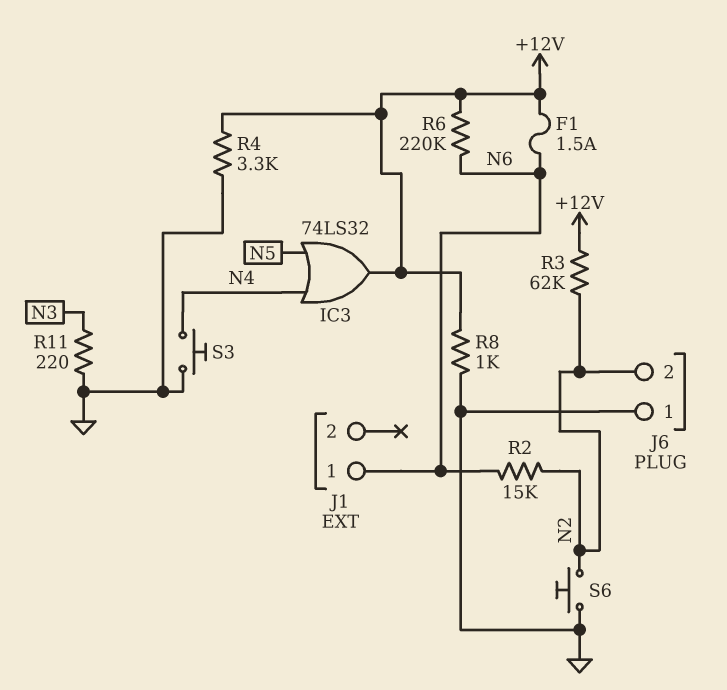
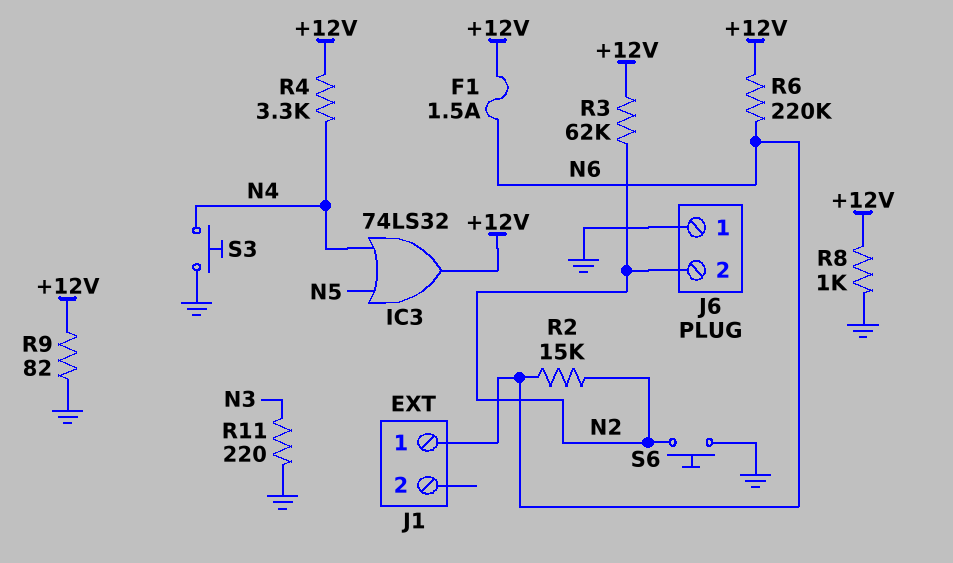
R4: 3.3k (+12V, GND) -> 3.3k (+12V, N4)
R9: none -> 82 (+12V, GND)

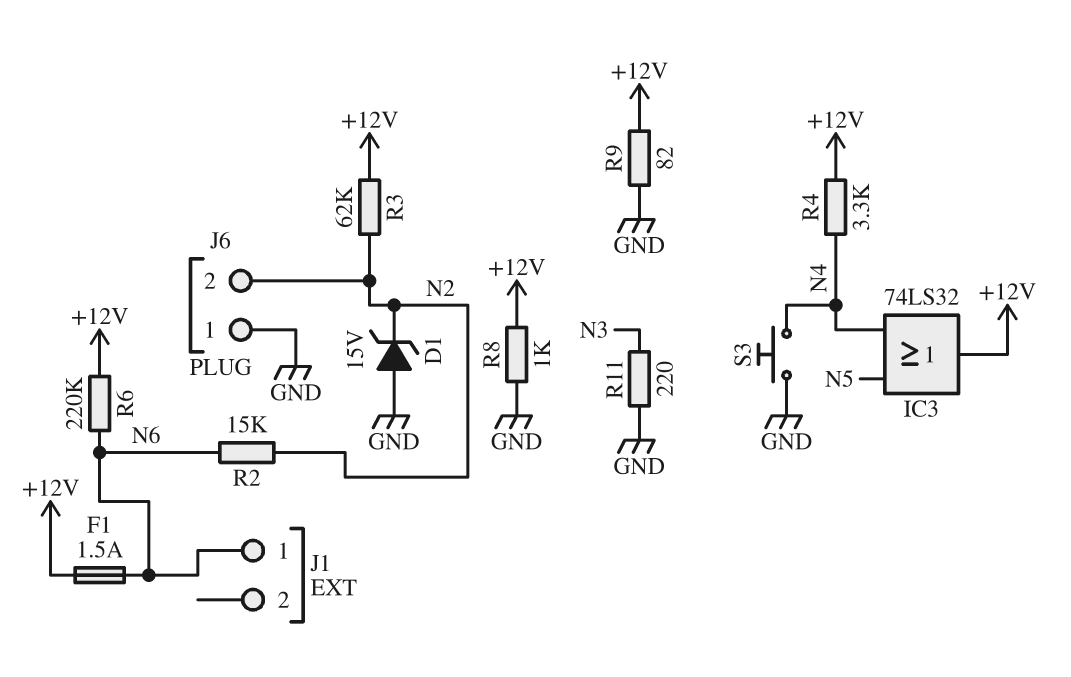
D1: none -> zener 15V (A GND, K N2)
S6: button (GND, N2) -> none

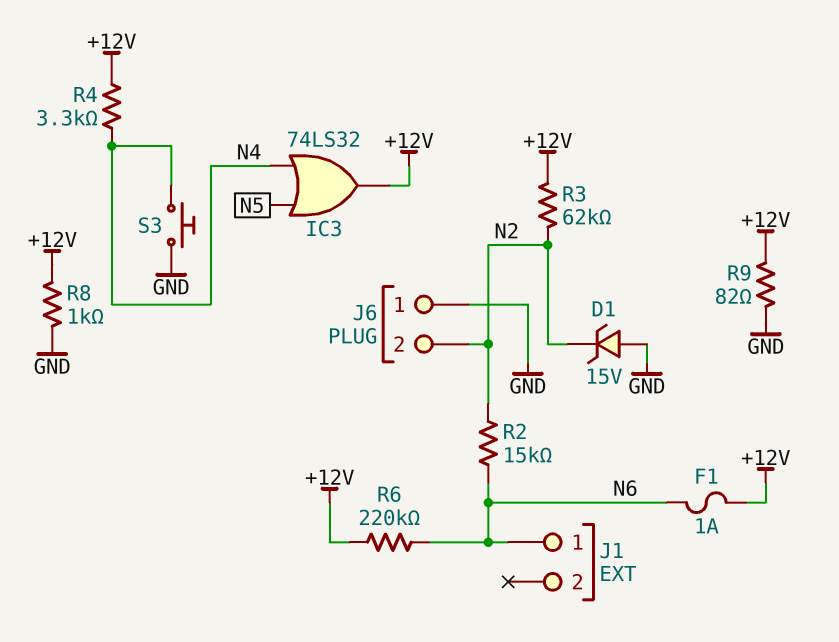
F1: 1.5A (+12V, N6) -> 1A (+12V, N6)
R11: 220 (GND, N3) -> none

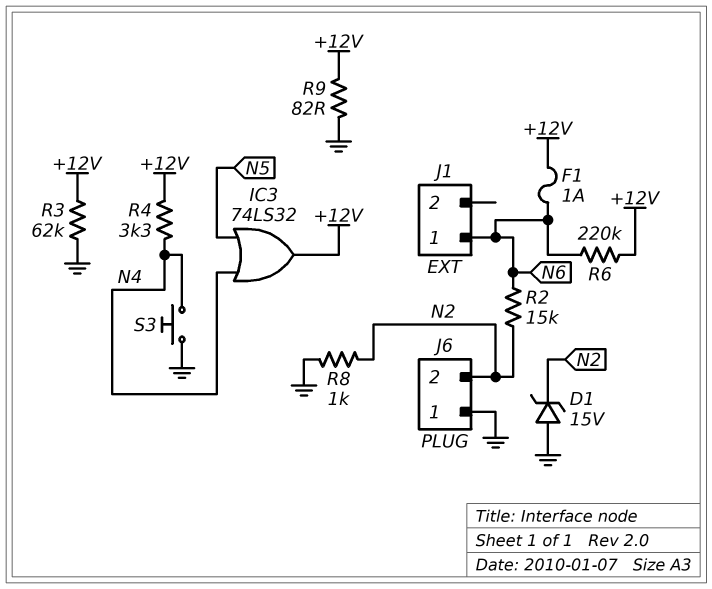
R3: 62k (+12V, N2) -> 62k (+12V, GND)
R8: 1k (+12V, GND) -> 1k (GND, N2)

